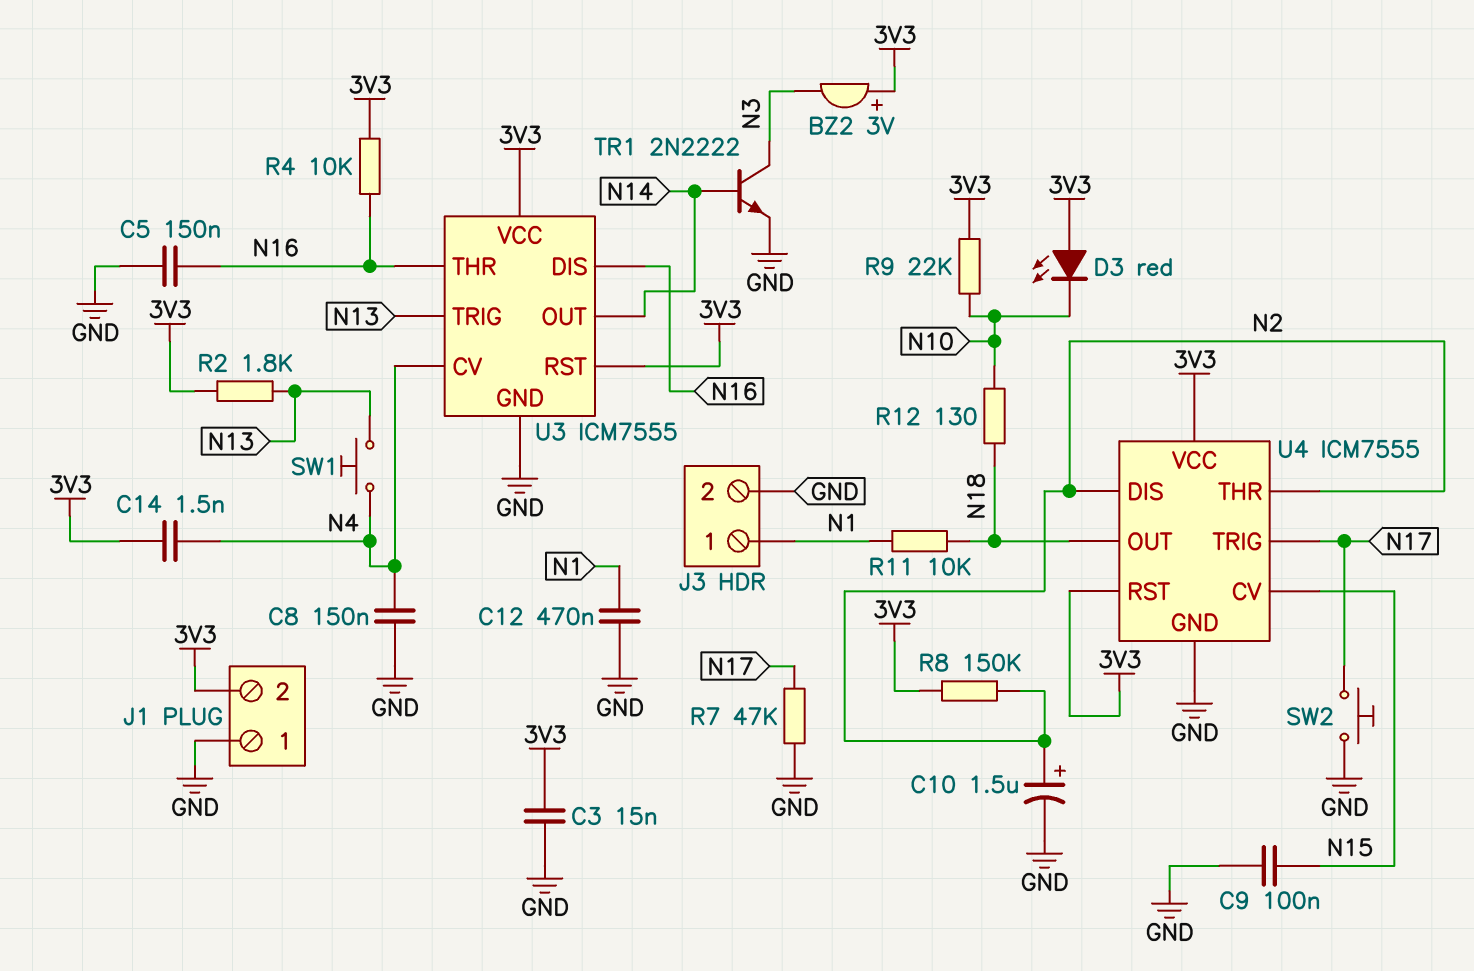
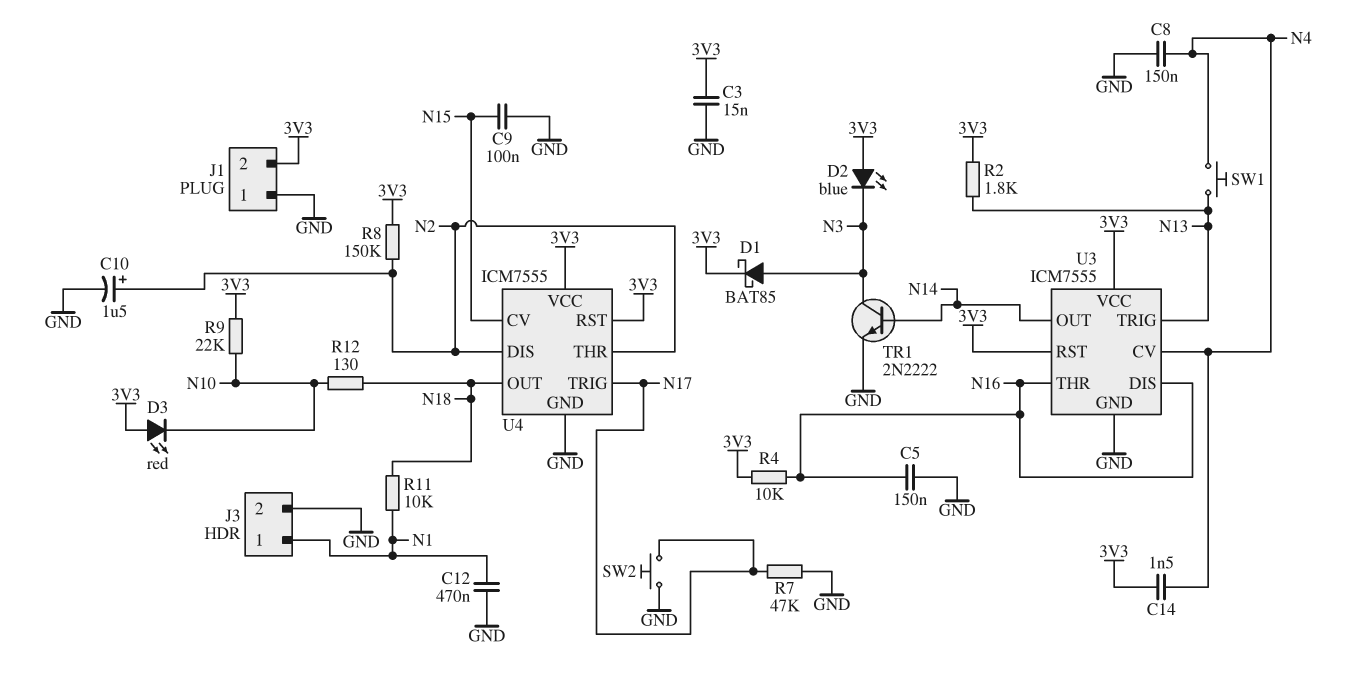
BZ2: buzzer 3V (plus 3V3, minus N3) -> none
D1: none -> schottky BAT85 (A N3, K 3V3)
D2: none -> LED blue (A 3V3, K N3)

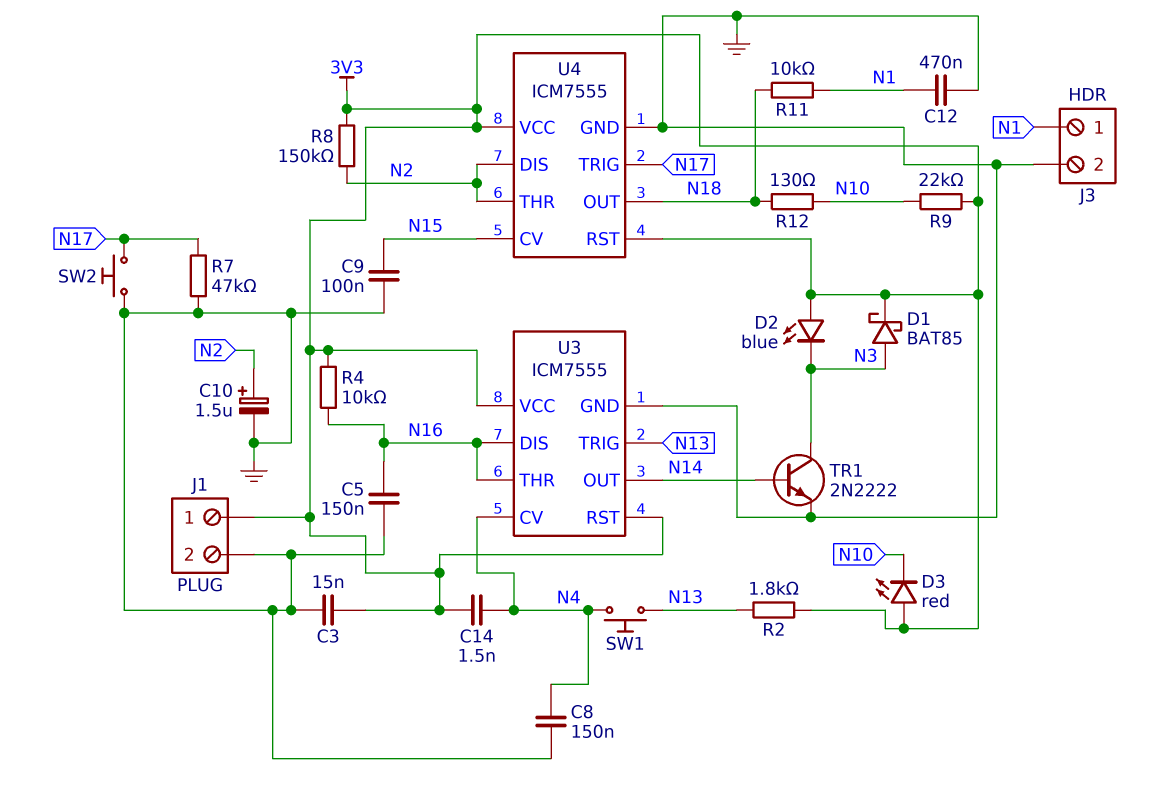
J1 pin 1: GND -> 3V3
J1 pin 2: 3V3 -> GND

